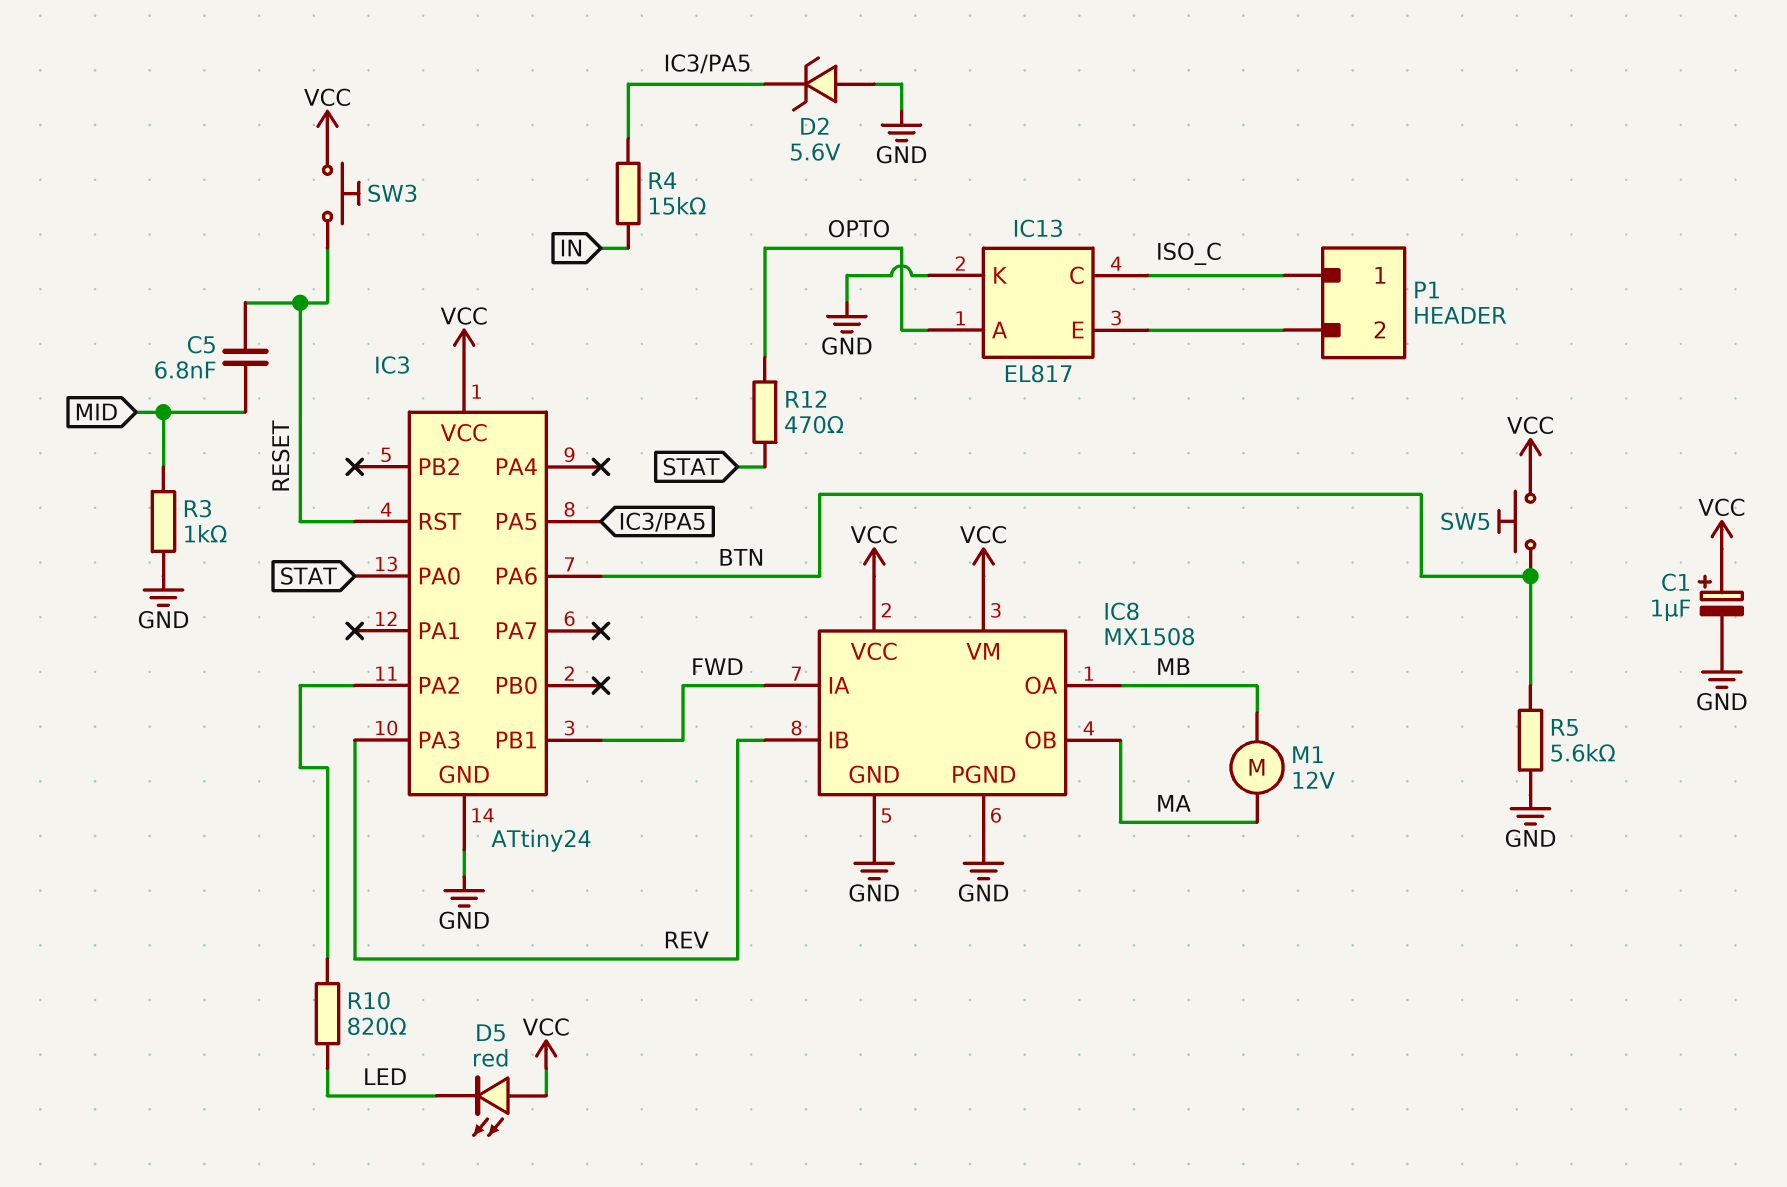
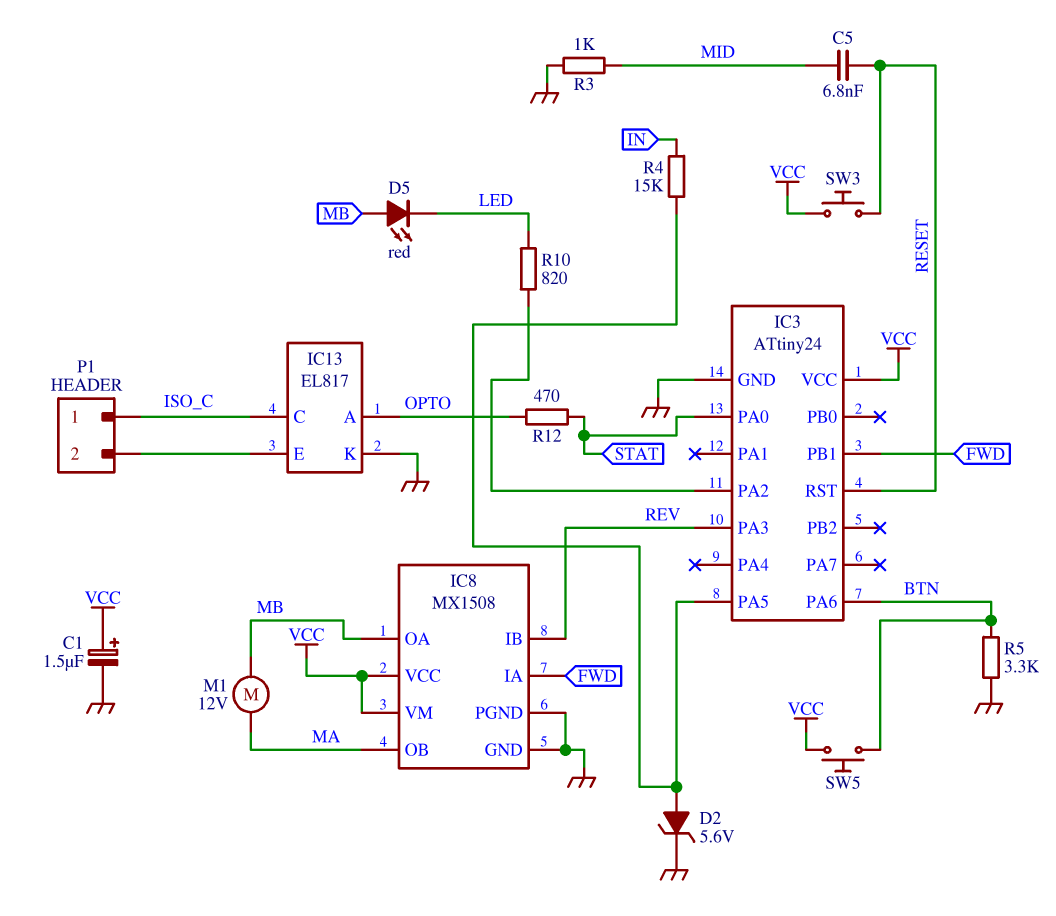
C1: 1uF (plus VCC, minus GND) -> 1.5uF (plus VCC, minus GND)
D2: zener 5.6V (A GND, K IC3/PA5) -> zener 5.6V (A IC3/PA5, K GND)
D5: LED red (A VCC, K LED) -> LED red (A MB, K LED)
R5: 5.6k (BTN, GND) -> 3.3k (BTN, GND)

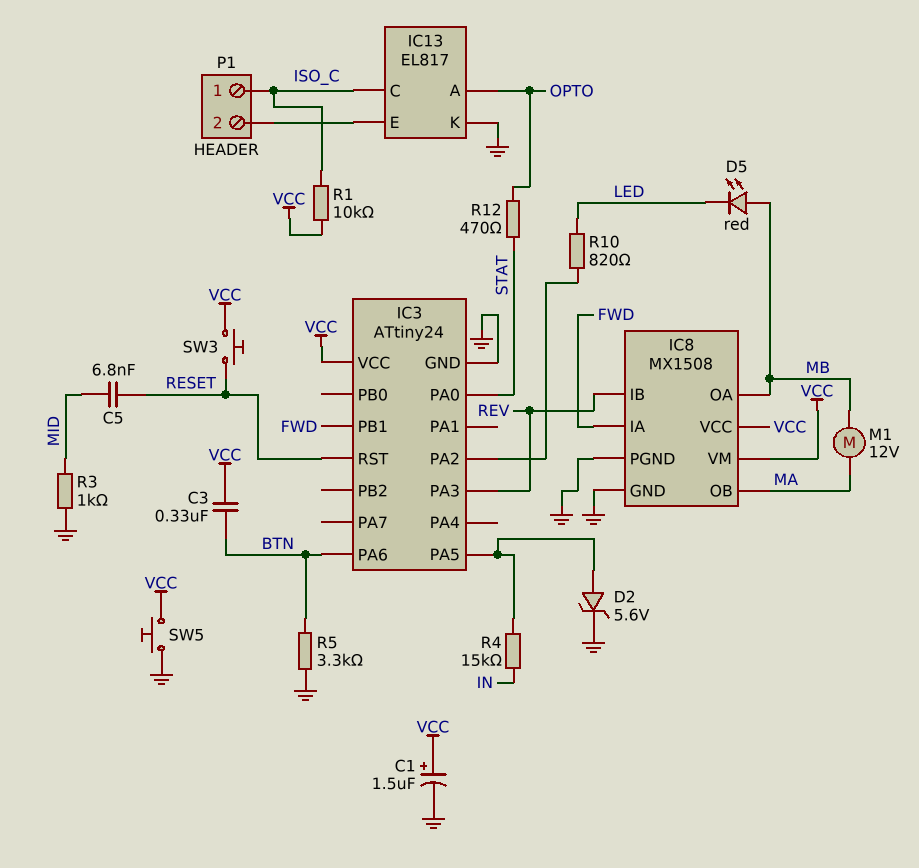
C3: none -> 330nF (BTN, VCC)
R1: none -> 10k (ISO_C, VCC)
SW5: button (BTN, VCC) -> button (GND, VCC)

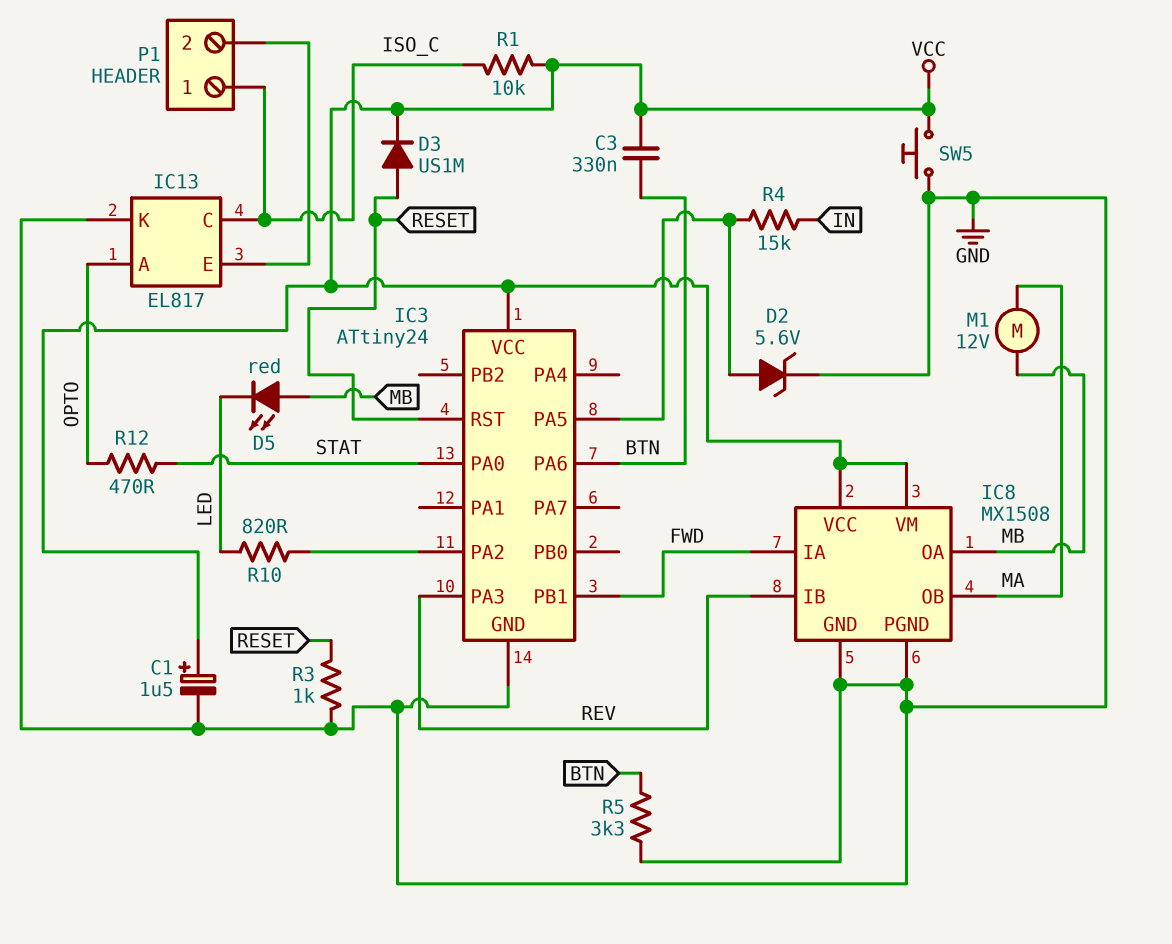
C5: 6.8nF (MID, RESET) -> none
D3: none -> diode US1M (A RESET, K VCC)
R3: 1k (GND, MID) -> 1k (GND, RESET)
SW3: button (RESET, VCC) -> none

